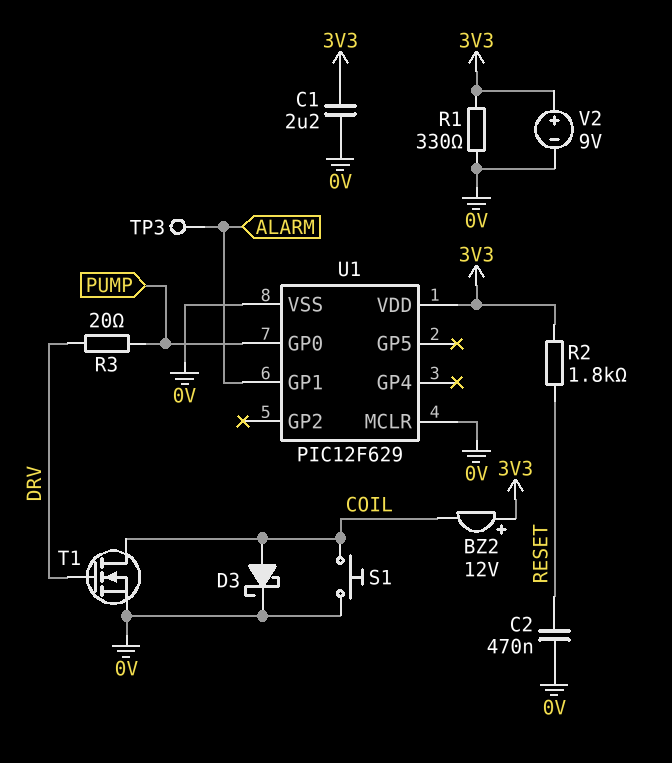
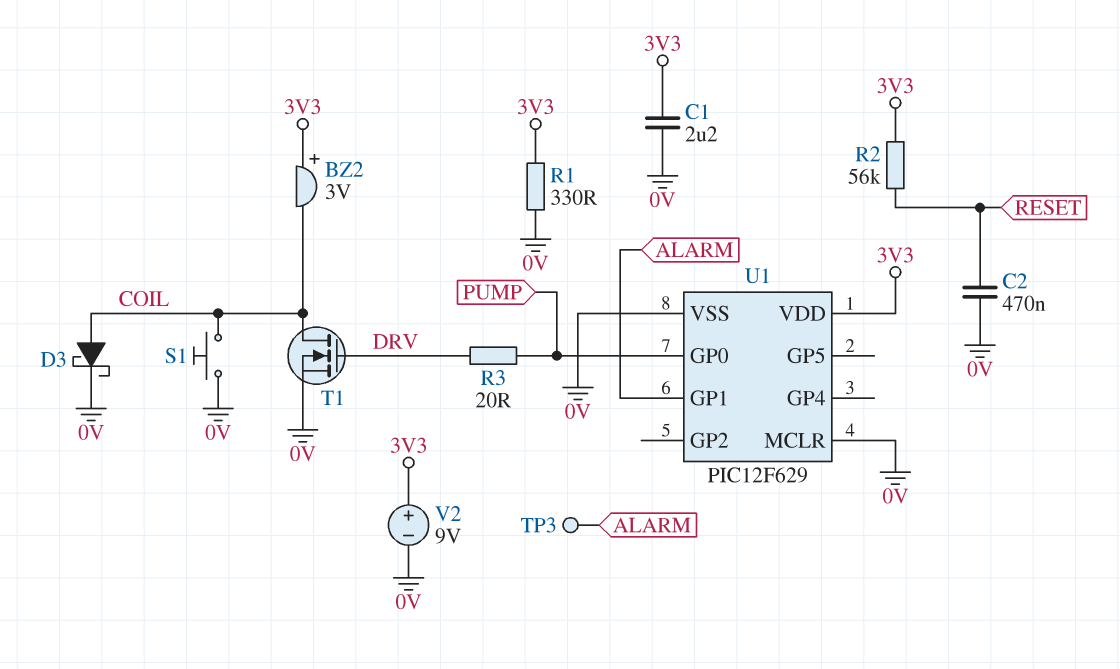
BZ2: buzzer 12V (plus 3V3, minus COIL) -> buzzer 3V (plus 3V3, minus COIL)
R2: 1.8k (3V3, RESET) -> 56k (3V3, RESET)

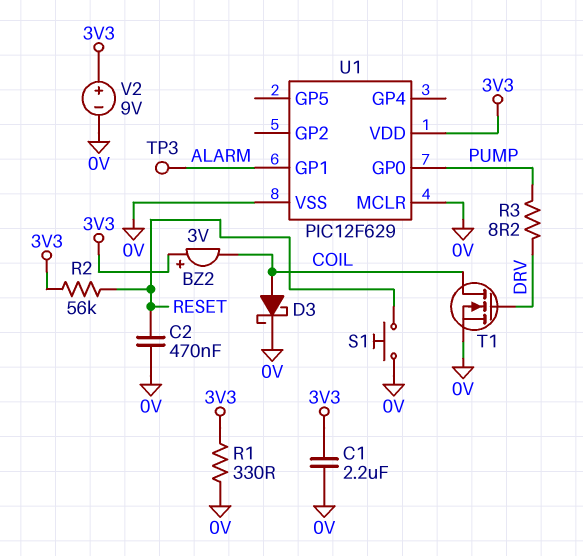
R3: 20 (DRV, PUMP) -> 8.2 (DRV, PUMP)
S1: button (0V, COIL) -> button (0V, RESET)

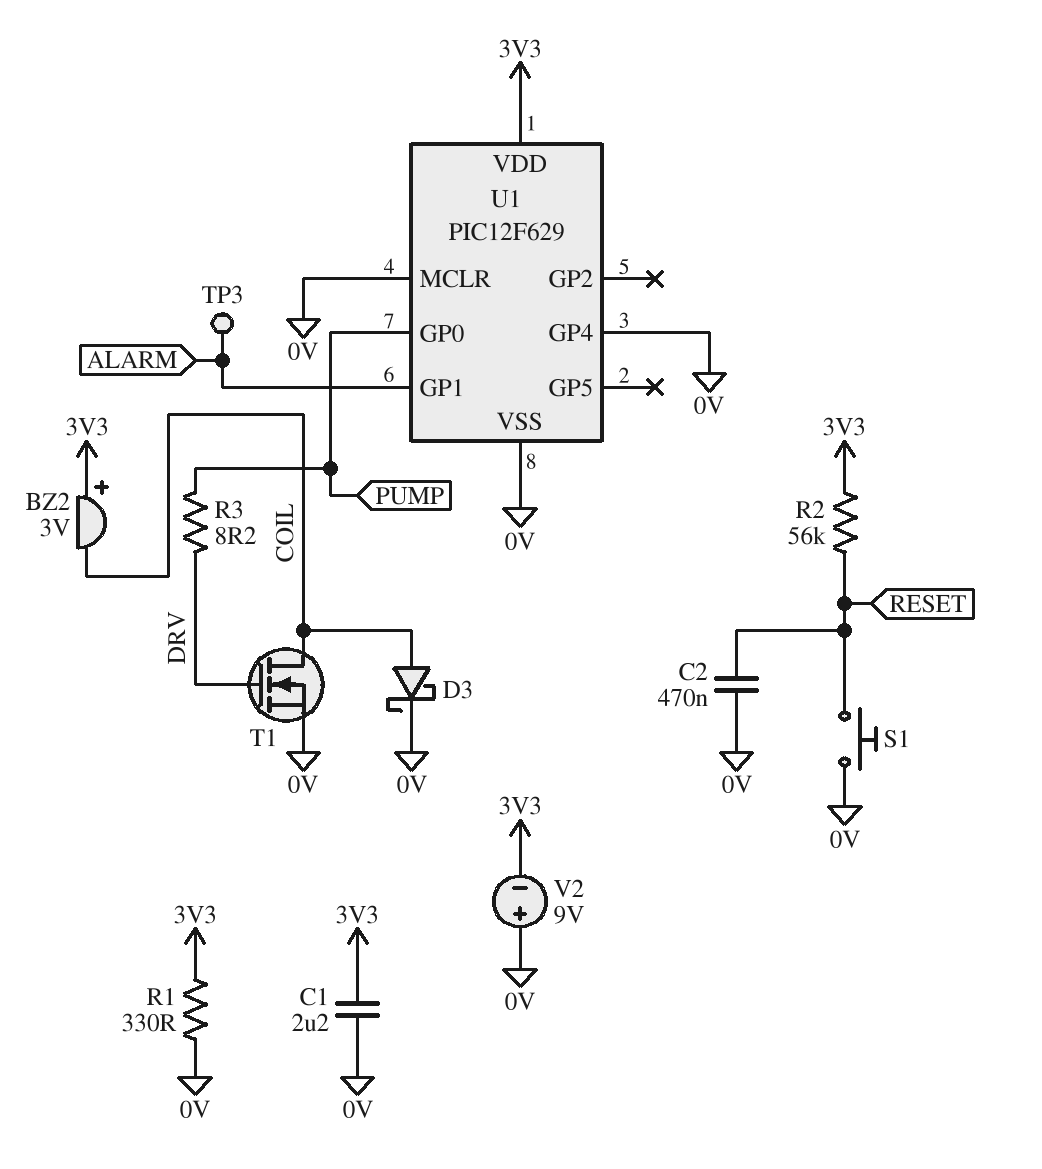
U1 pin GP4: none -> 0V
V2: 9V (plus 3V3, minus 0V) -> 9V (plus 0V, minus 3V3)

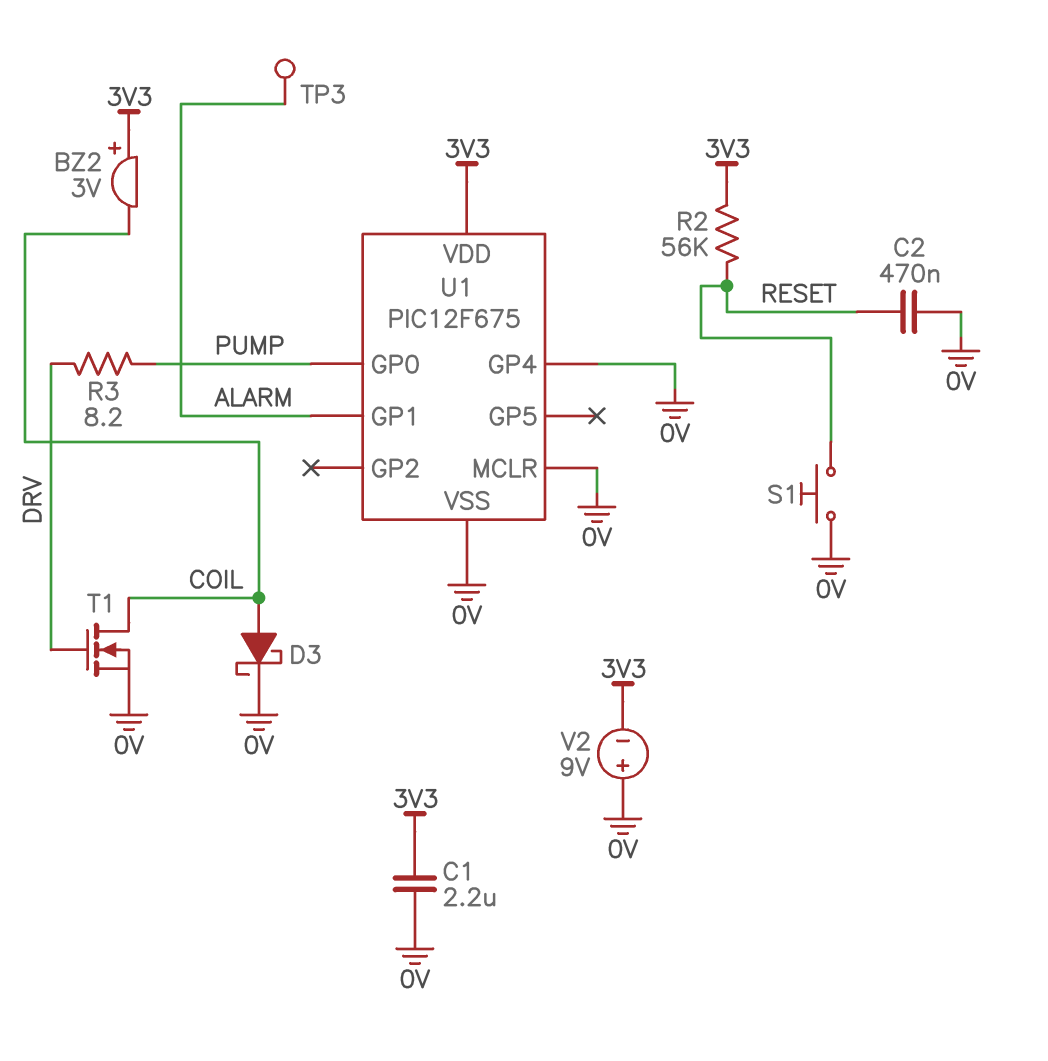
R1: 330 (0V, 3V3) -> none
U1: PIC12F629 -> PIC12F675

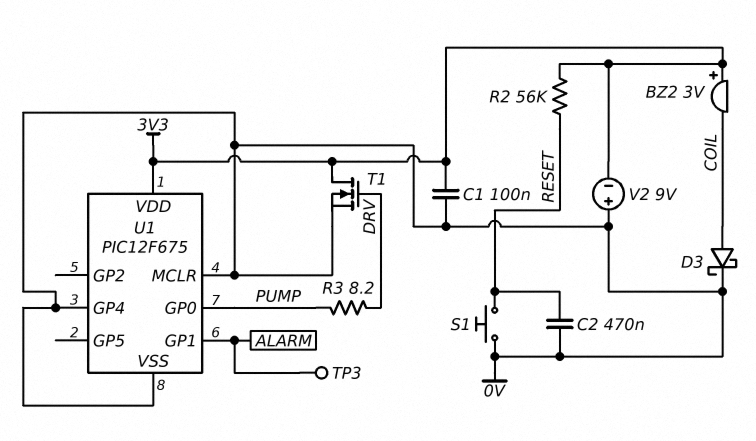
C1: 2.2uF (0V, 3V3) -> 100nF (0V, 3V3)
T1: NMOS (G DRV, D COIL, S 0V) -> NMOS (G DRV, D 3V3, S 0V)

